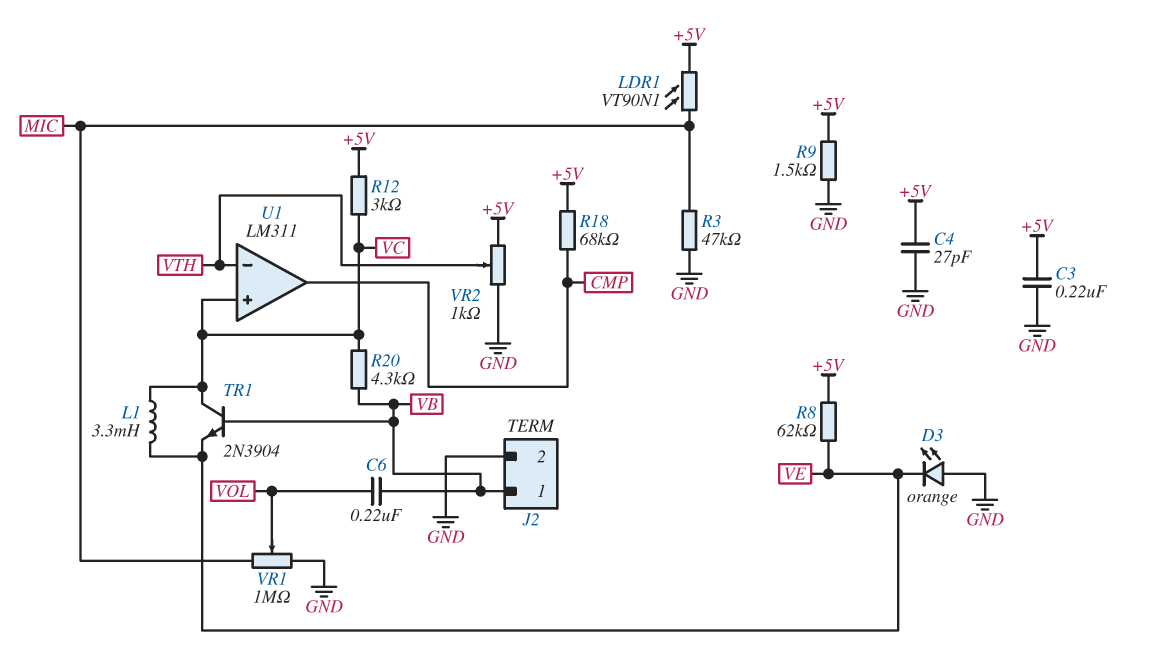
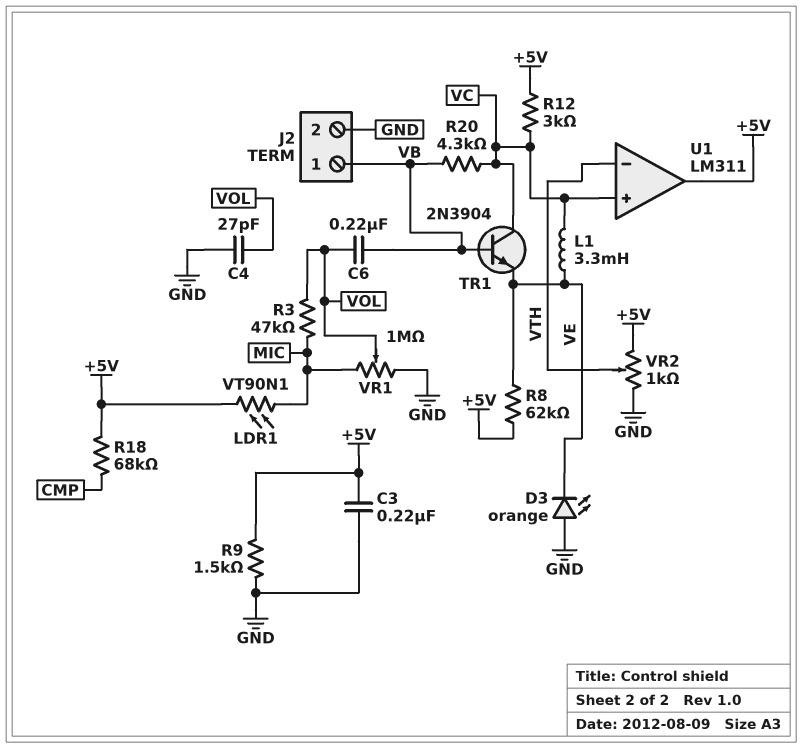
C4: 27pF (+5V, GND) -> 27pF (GND, VOL)
R3: 47k (GND, MIC) -> 47k (MIC, VOL)
U1 pin out: CMP -> +5V

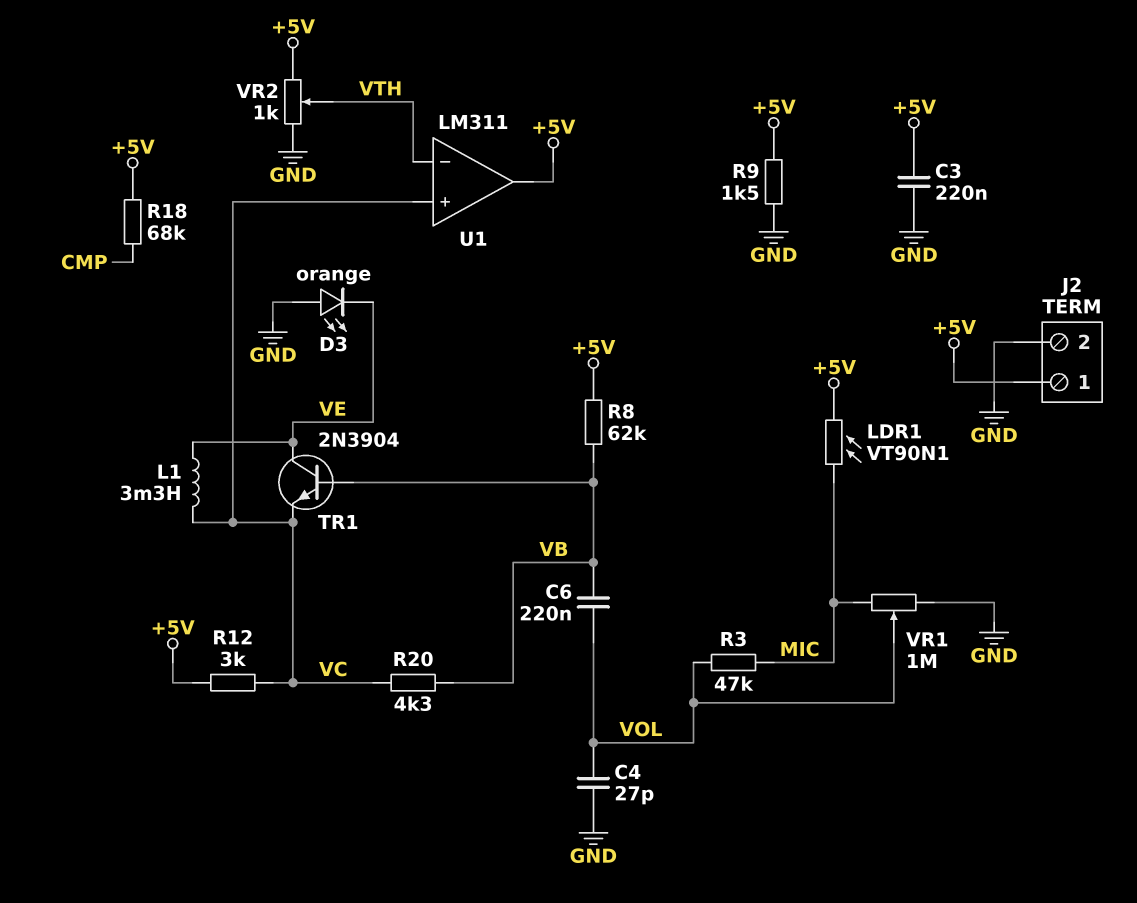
J2 pin 1: VB -> +5V
R8: 62k (+5V, VE) -> 62k (+5V, VB)
TR1: NPN 2N3904 (B VB, C VC, E VE) -> NPN 2N3904 (B VB, C VE, E VC)

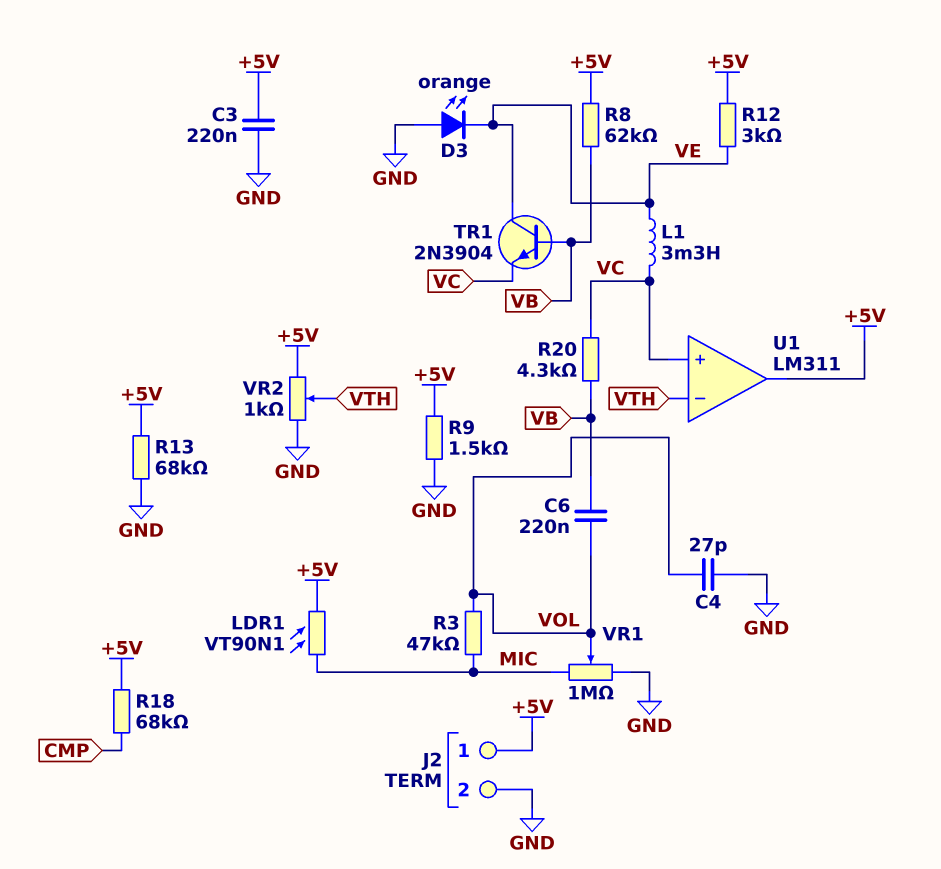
R12: 3k (+5V, VC) -> 3k (+5V, VE)
R13: none -> 68k (+5V, GND)

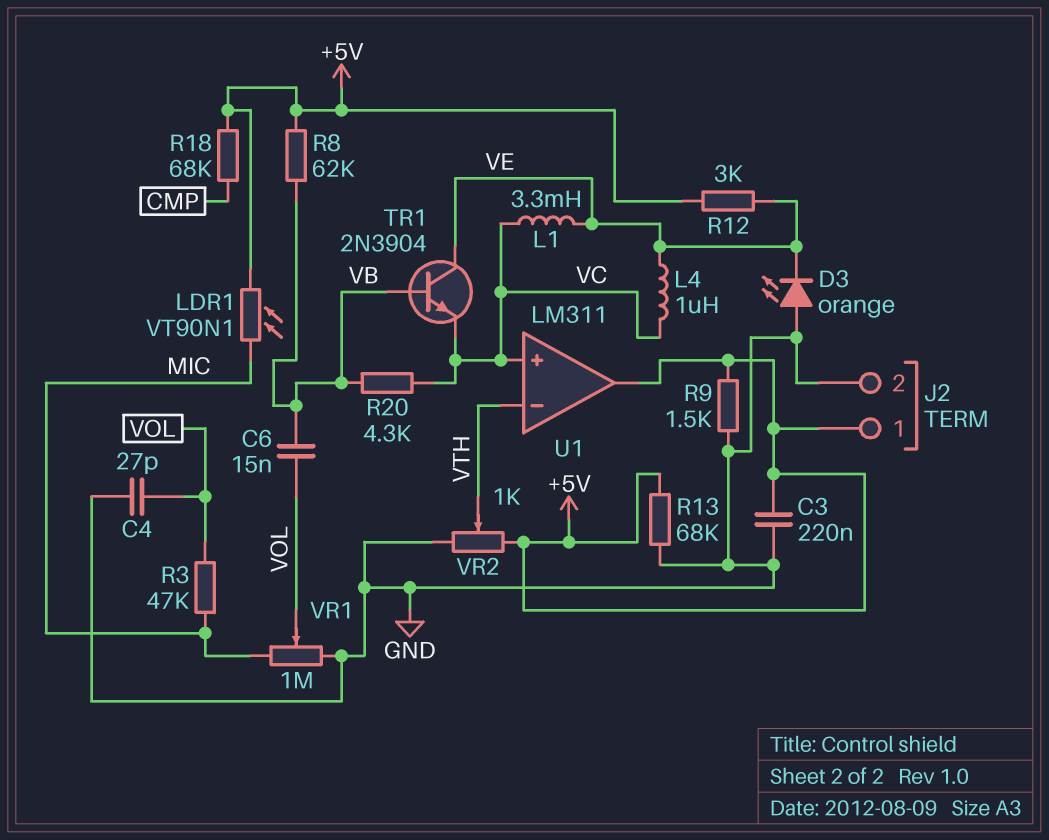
C6: 220nF (VB, VOL) -> 15nF (VB, VOL)
L4: none -> 1uH (VC, VE)

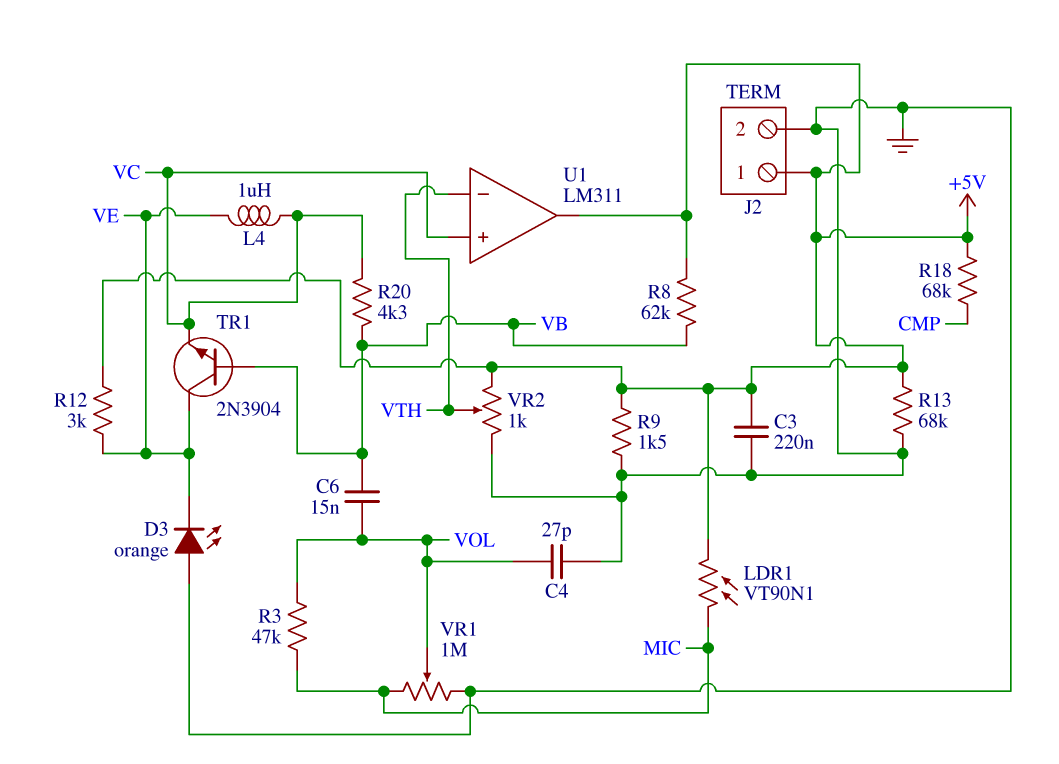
L1: 3.3mH (VC, VE) -> none

